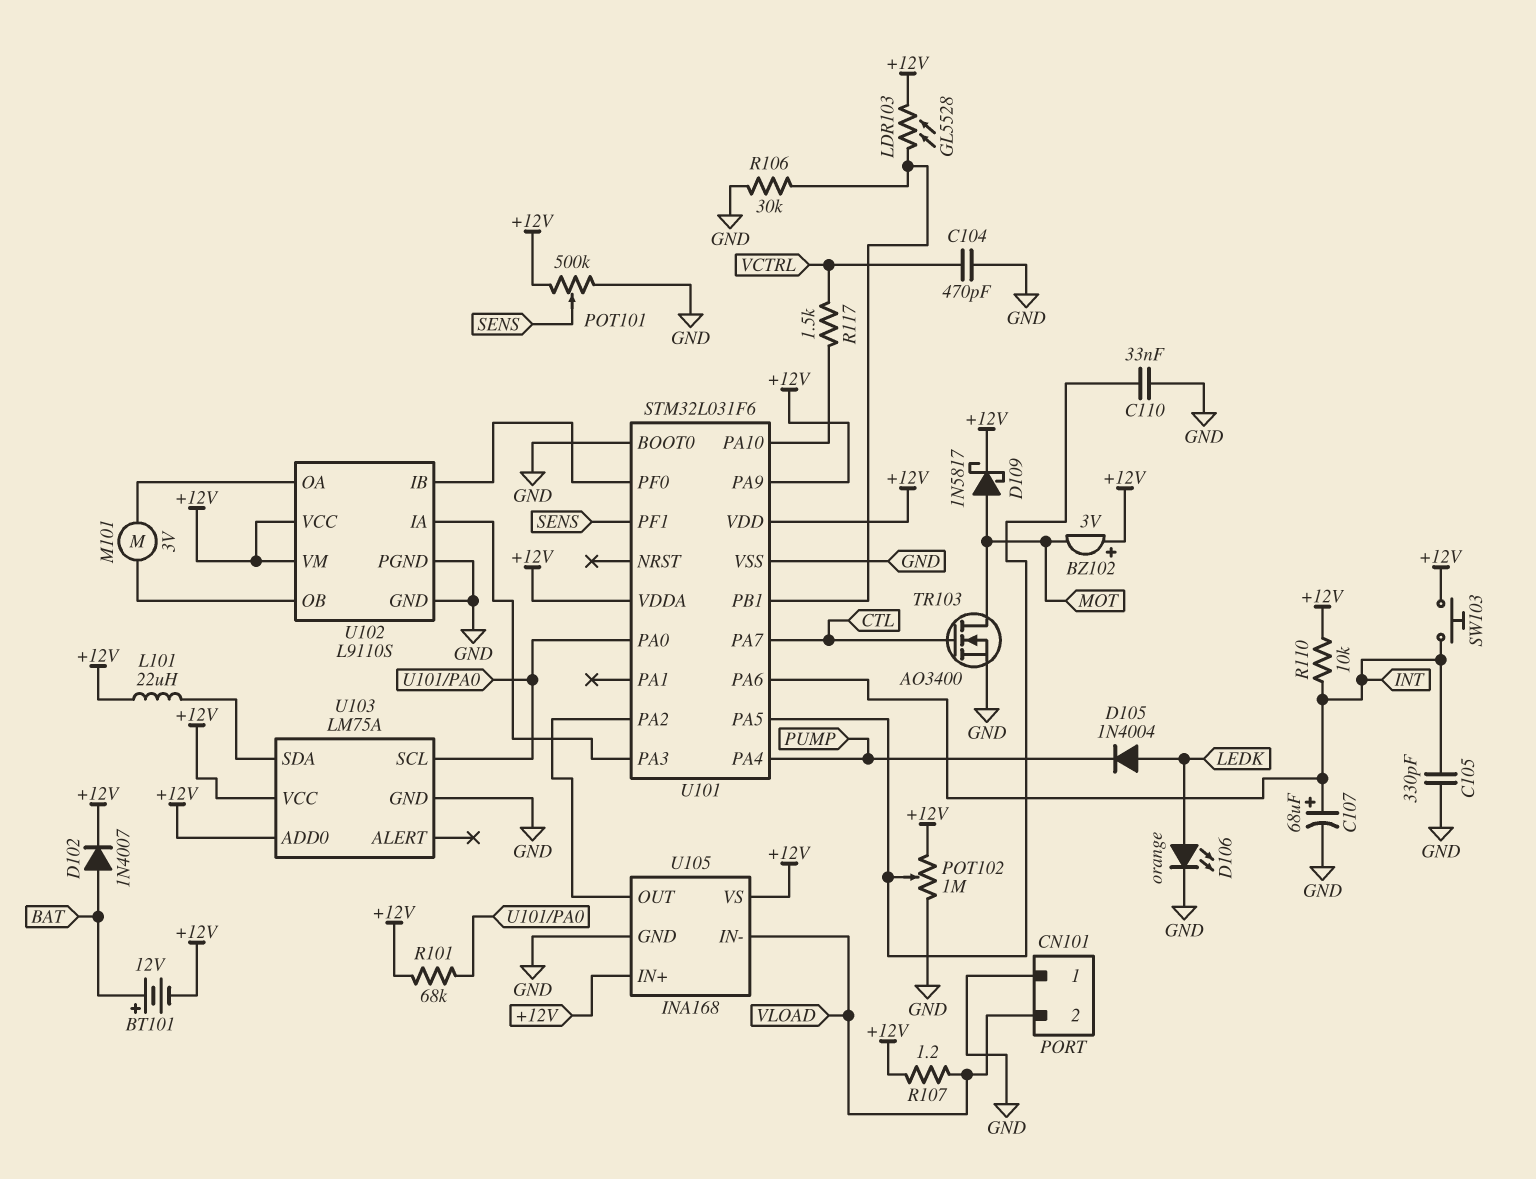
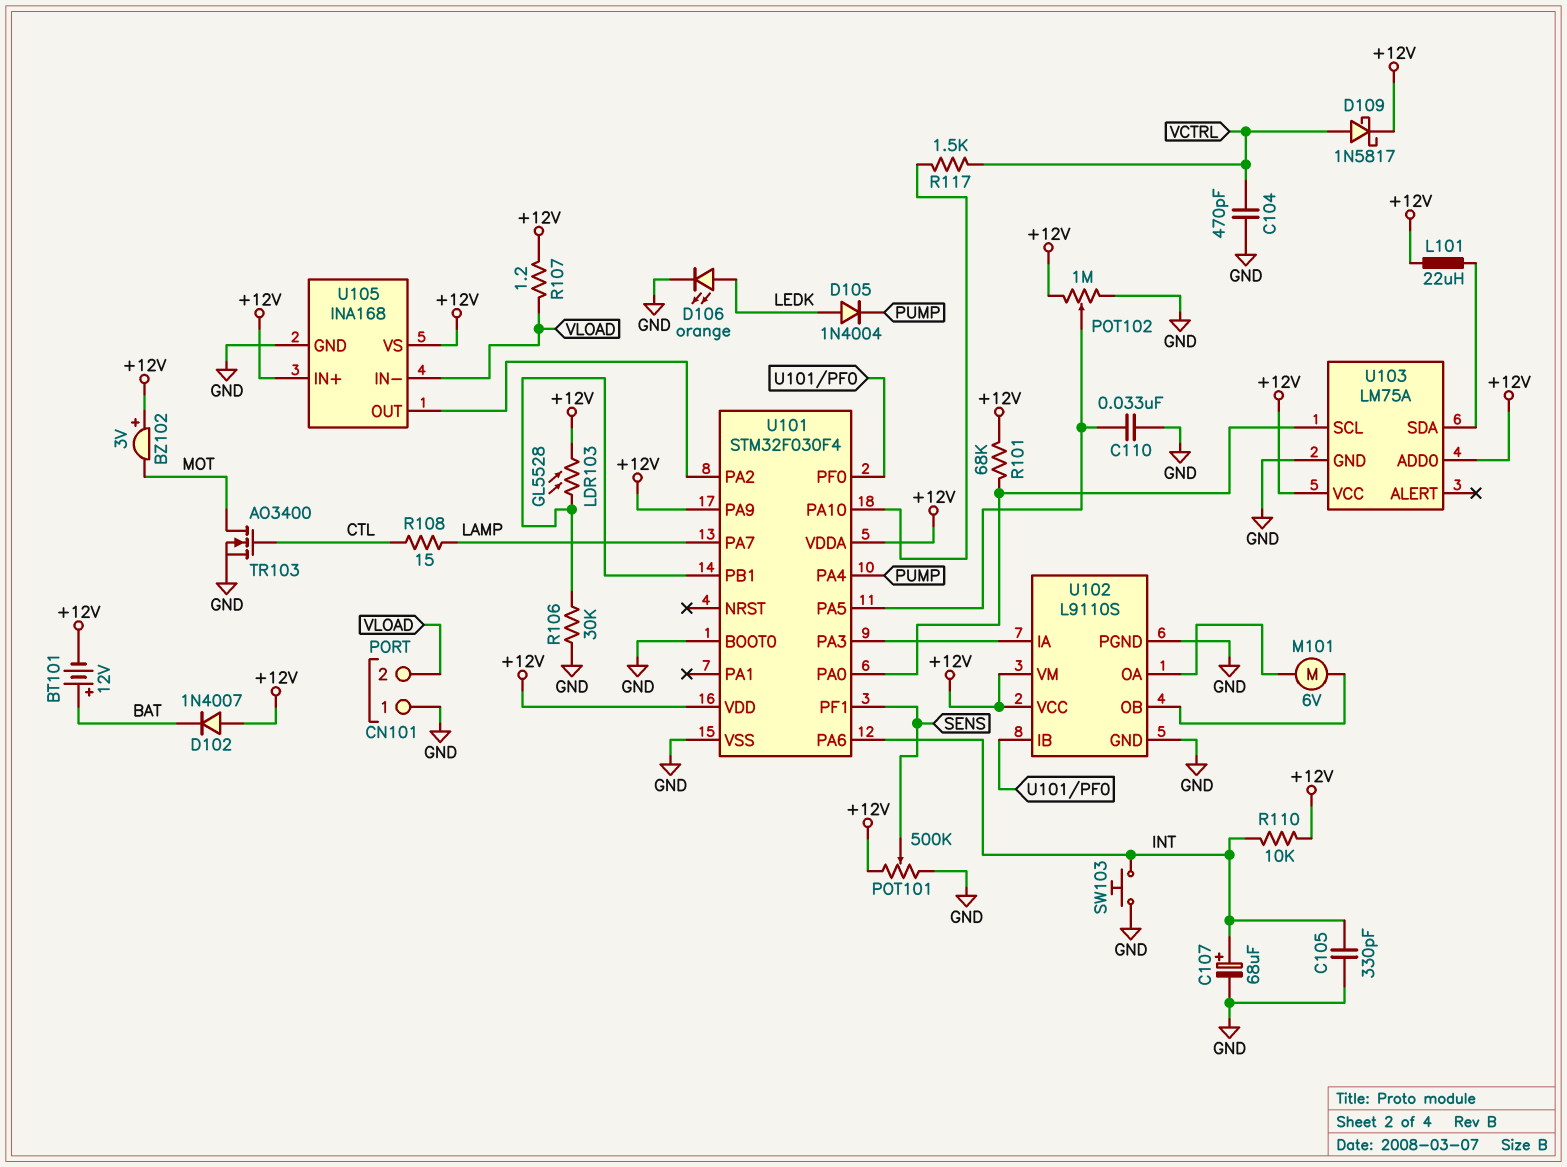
D102: diode 1N4007 (A BAT, K +12V) -> diode 1N4007 (A +12V, K BAT)
D109: schottky 1N5817 (A MOT, K +12V) -> schottky 1N5817 (A VCTRL, K +12V)
M101: motor 3V (U102/OA, U102/OB) -> motor 6V (U102/OA, U102/OB)
R108: none -> 15 (CTL, LAMP)
SW103: button (+12V, INT) -> button (GND, INT)
U101: STM32L031F6 -> STM32F030F4
U101 pin PA7: CTL -> LAMP

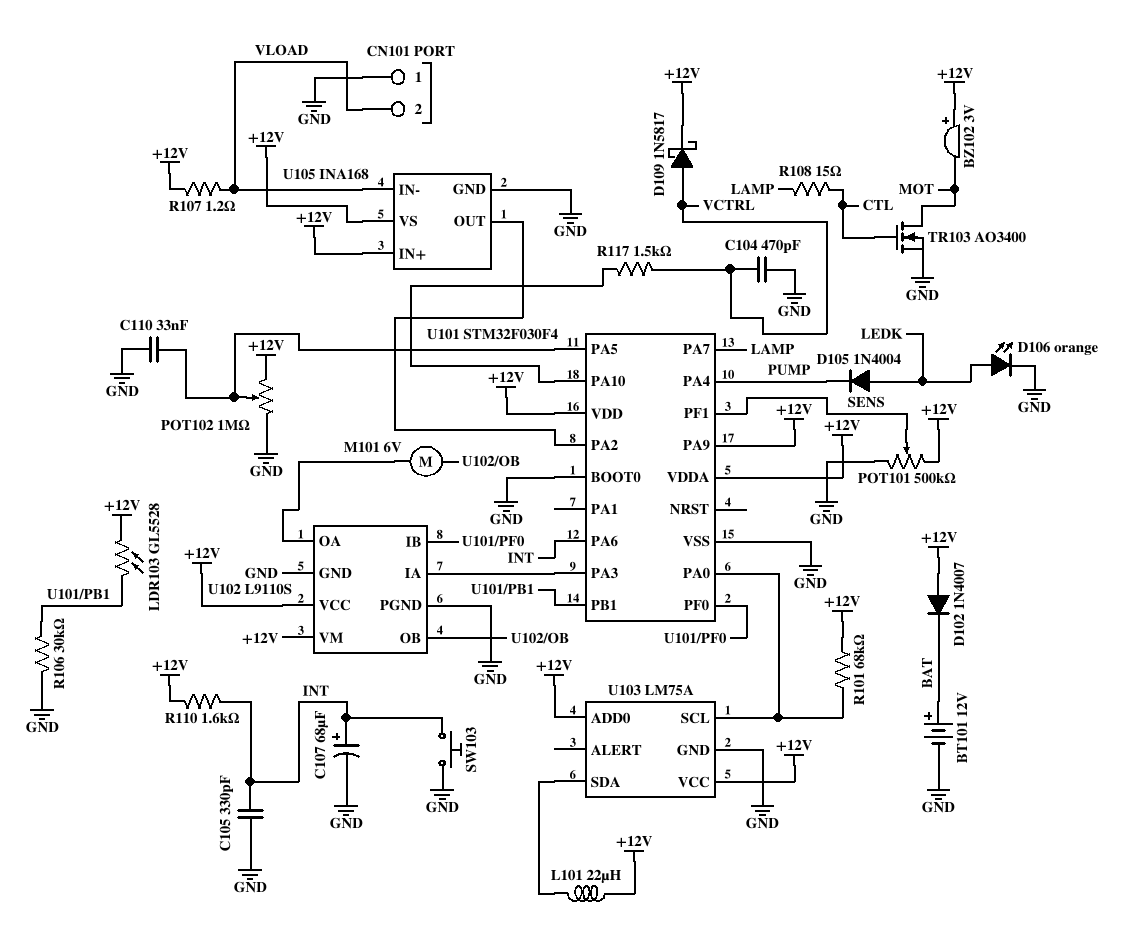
BT101: 12V (plus BAT, minus +12V) -> 12V (plus BAT, minus GND)
R110: 10k (+12V, INT) -> 1.6k (+12V, INT)

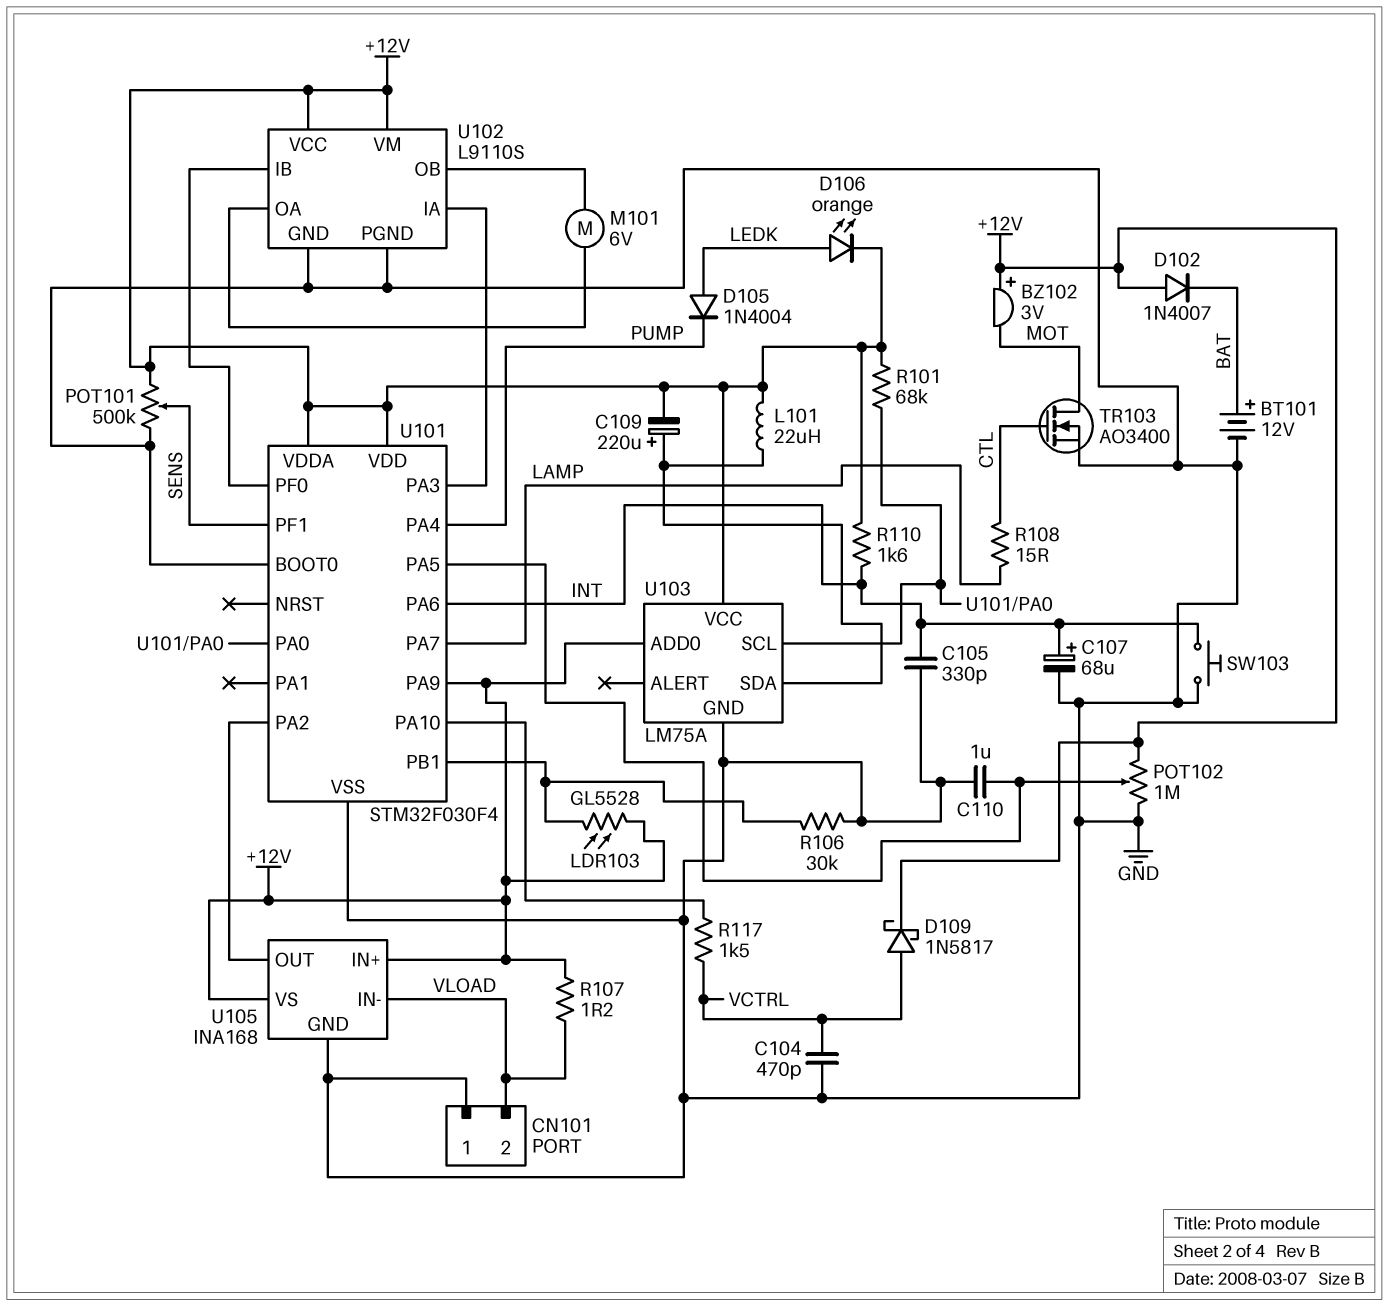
C109: none -> 220uF (plus U103/SDA, minus +12V)
C110: 33nF (GND, U101/PA5) -> 1uF (GND, U101/PA5)
D106: LED orange (A LEDK, K GND) -> LED orange (A LEDK, K +12V)

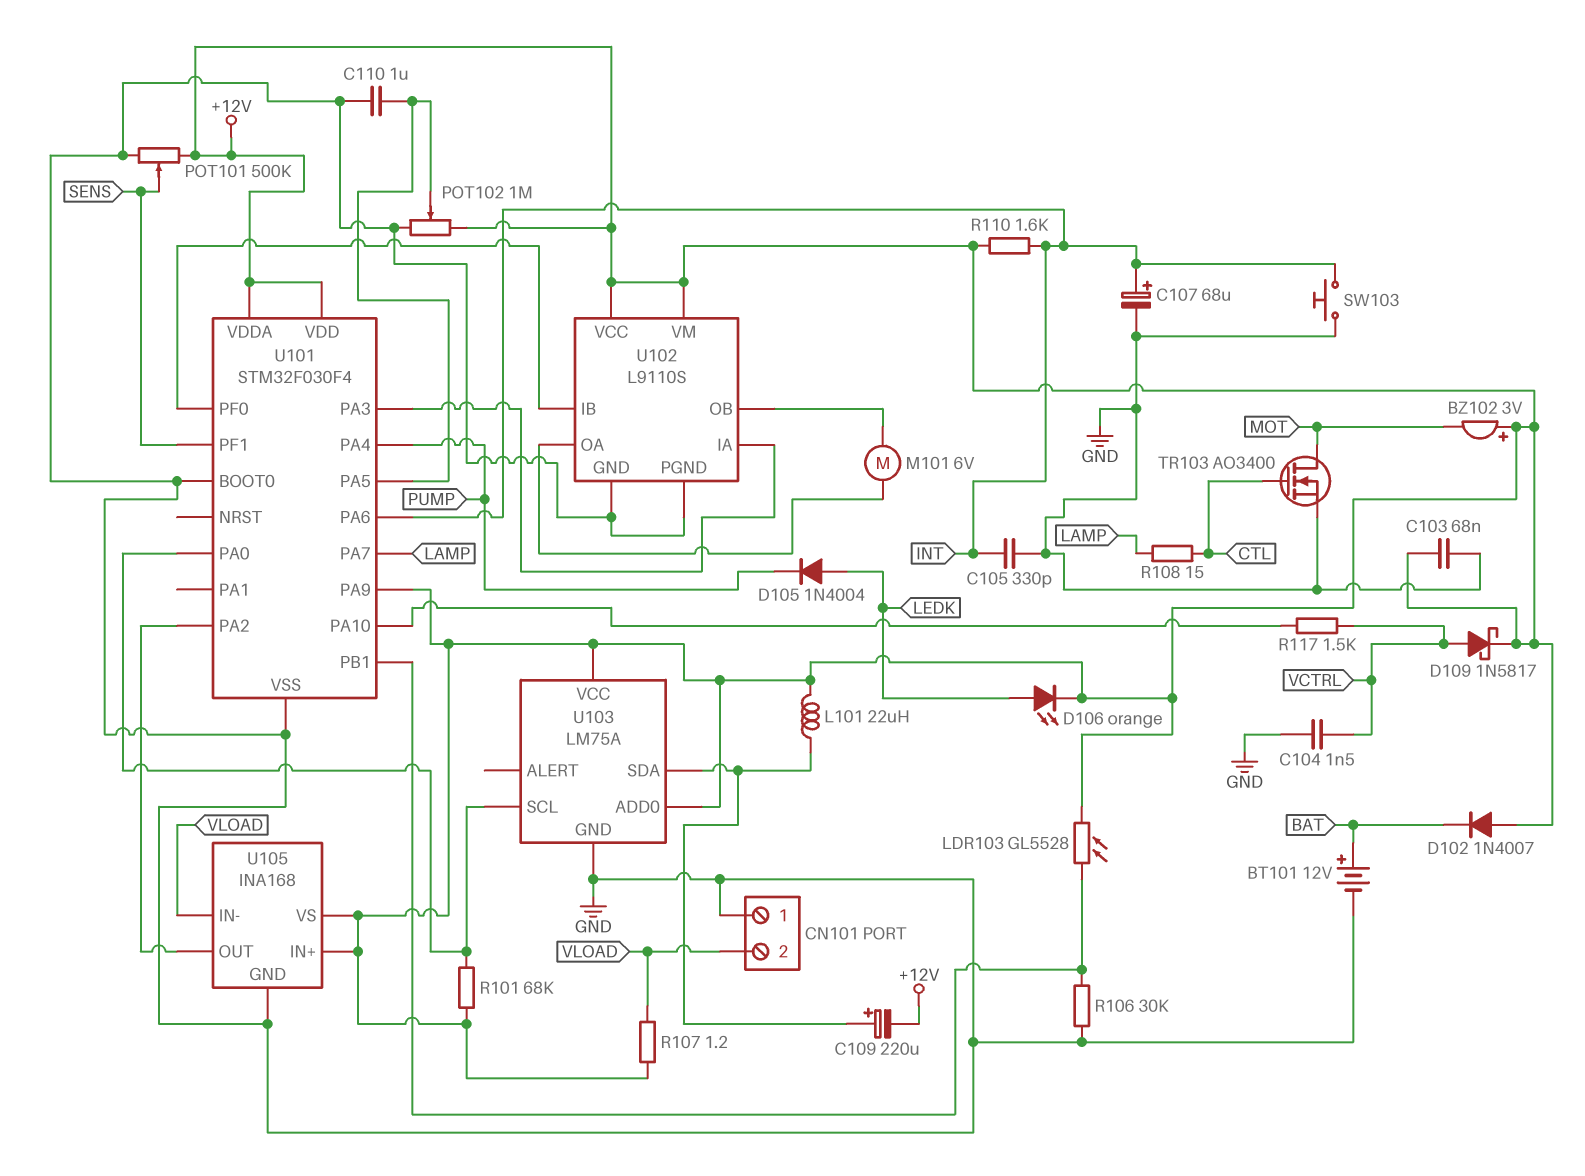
C103: none -> 68nF (+12V, GND)
C104: 470pF (GND, VCTRL) -> 1.5nF (GND, VCTRL)

